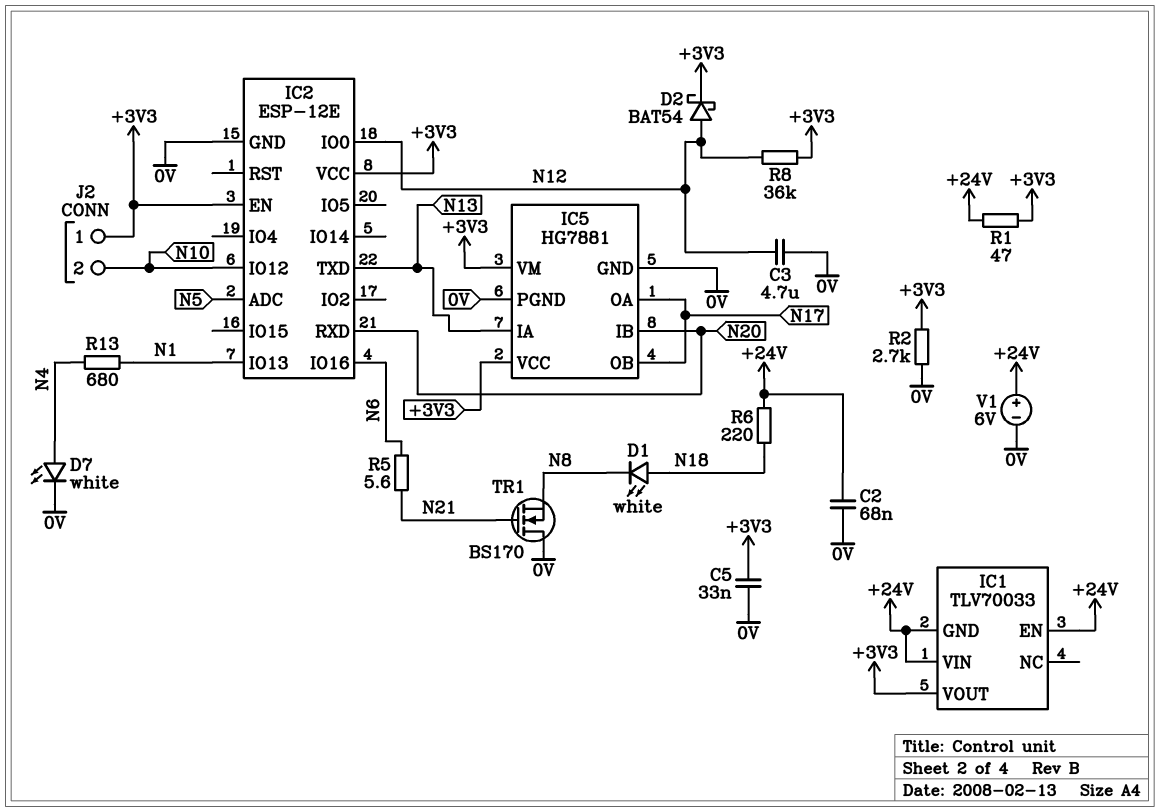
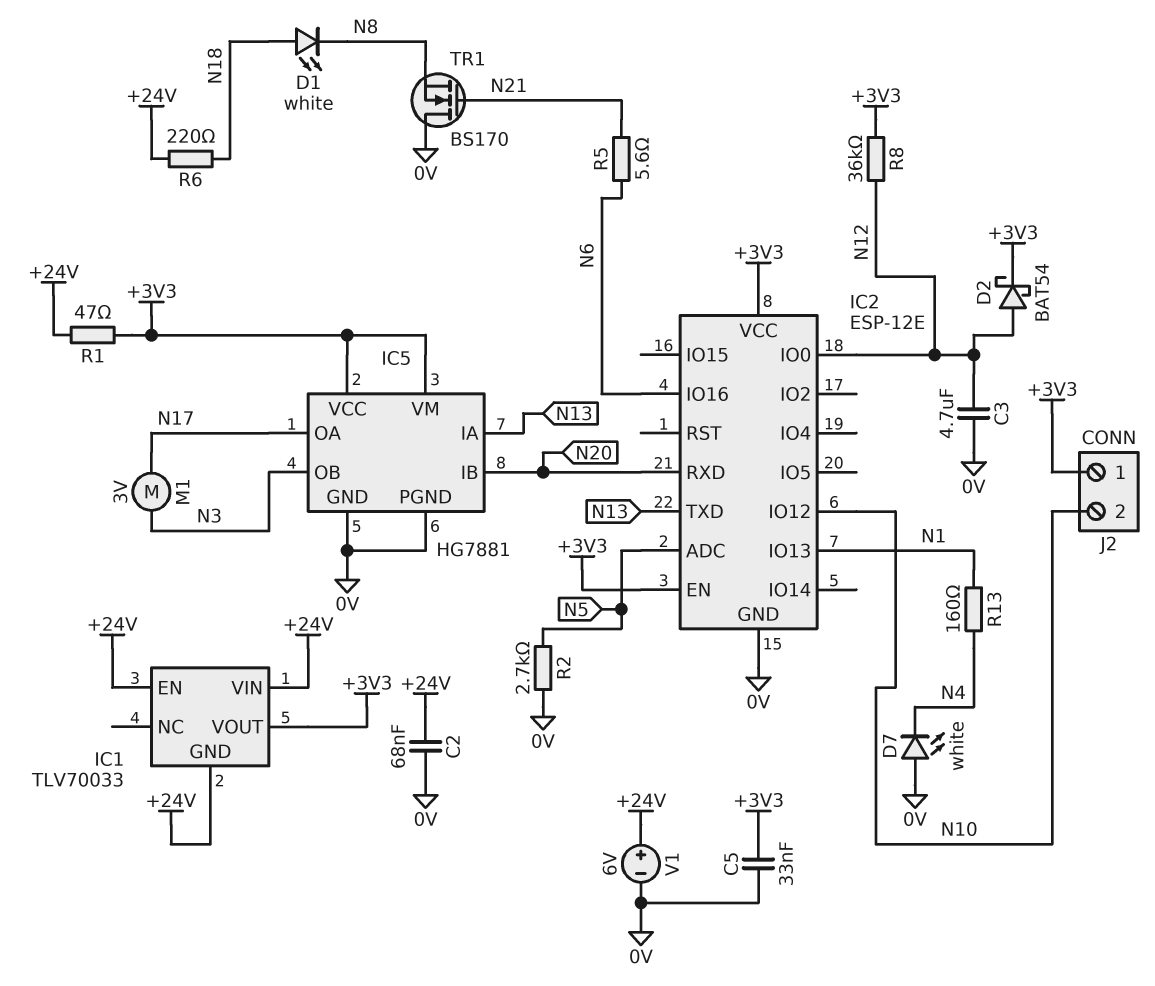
D7: LED white (A N4, K 0V) -> LED white (A 0V, K N4)
IC5 pin OB: N17 -> N3
M1: none -> motor 3V (N3, N17)
R2: 2.7k (+3V3, 0V) -> 2.7k (0V, N5)
R13: 680 (N1, N4) -> 160 (N1, N4)

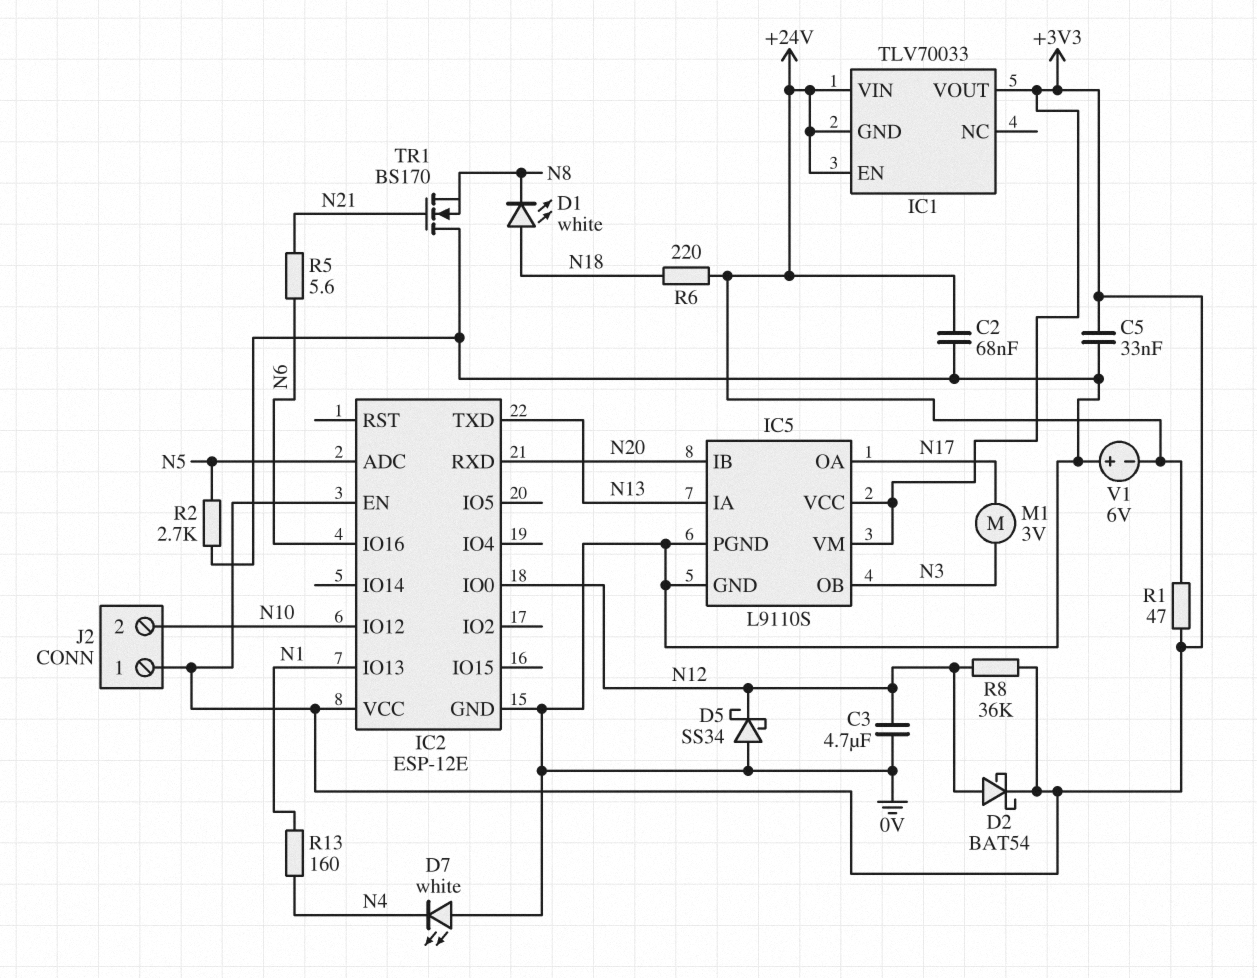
D5: none -> schottky SS34 (A 0V, K N12)
IC5: HG7881 -> L9110S
V1: 6V (plus +24V, minus 0V) -> 6V (plus 0V, minus +24V)

